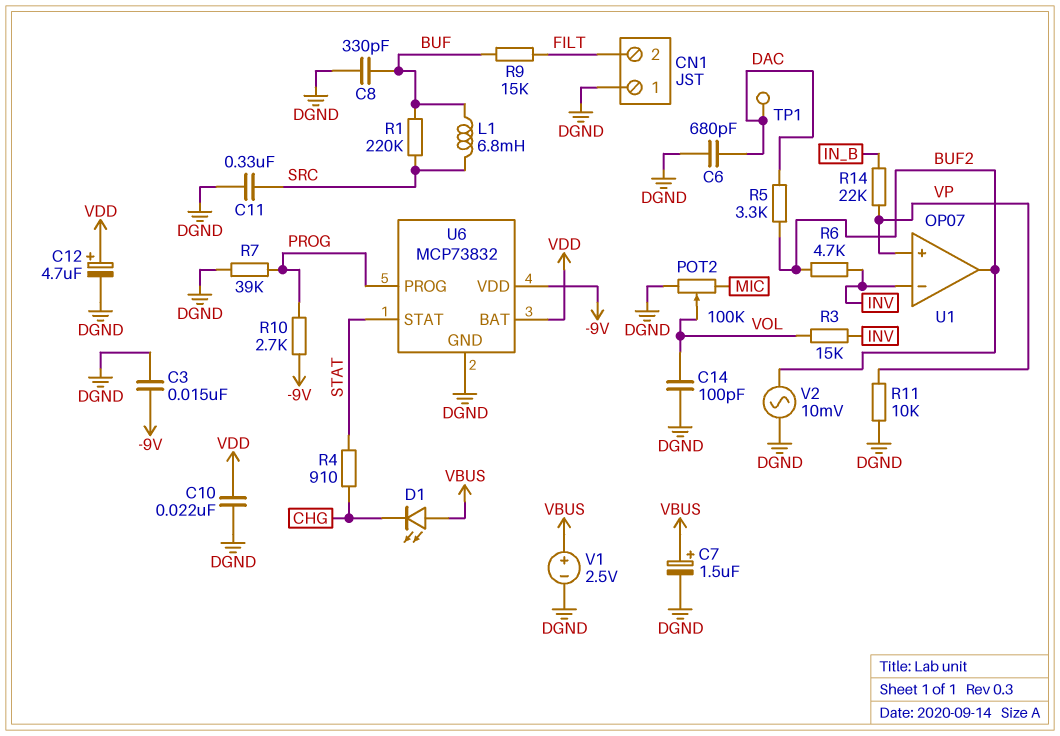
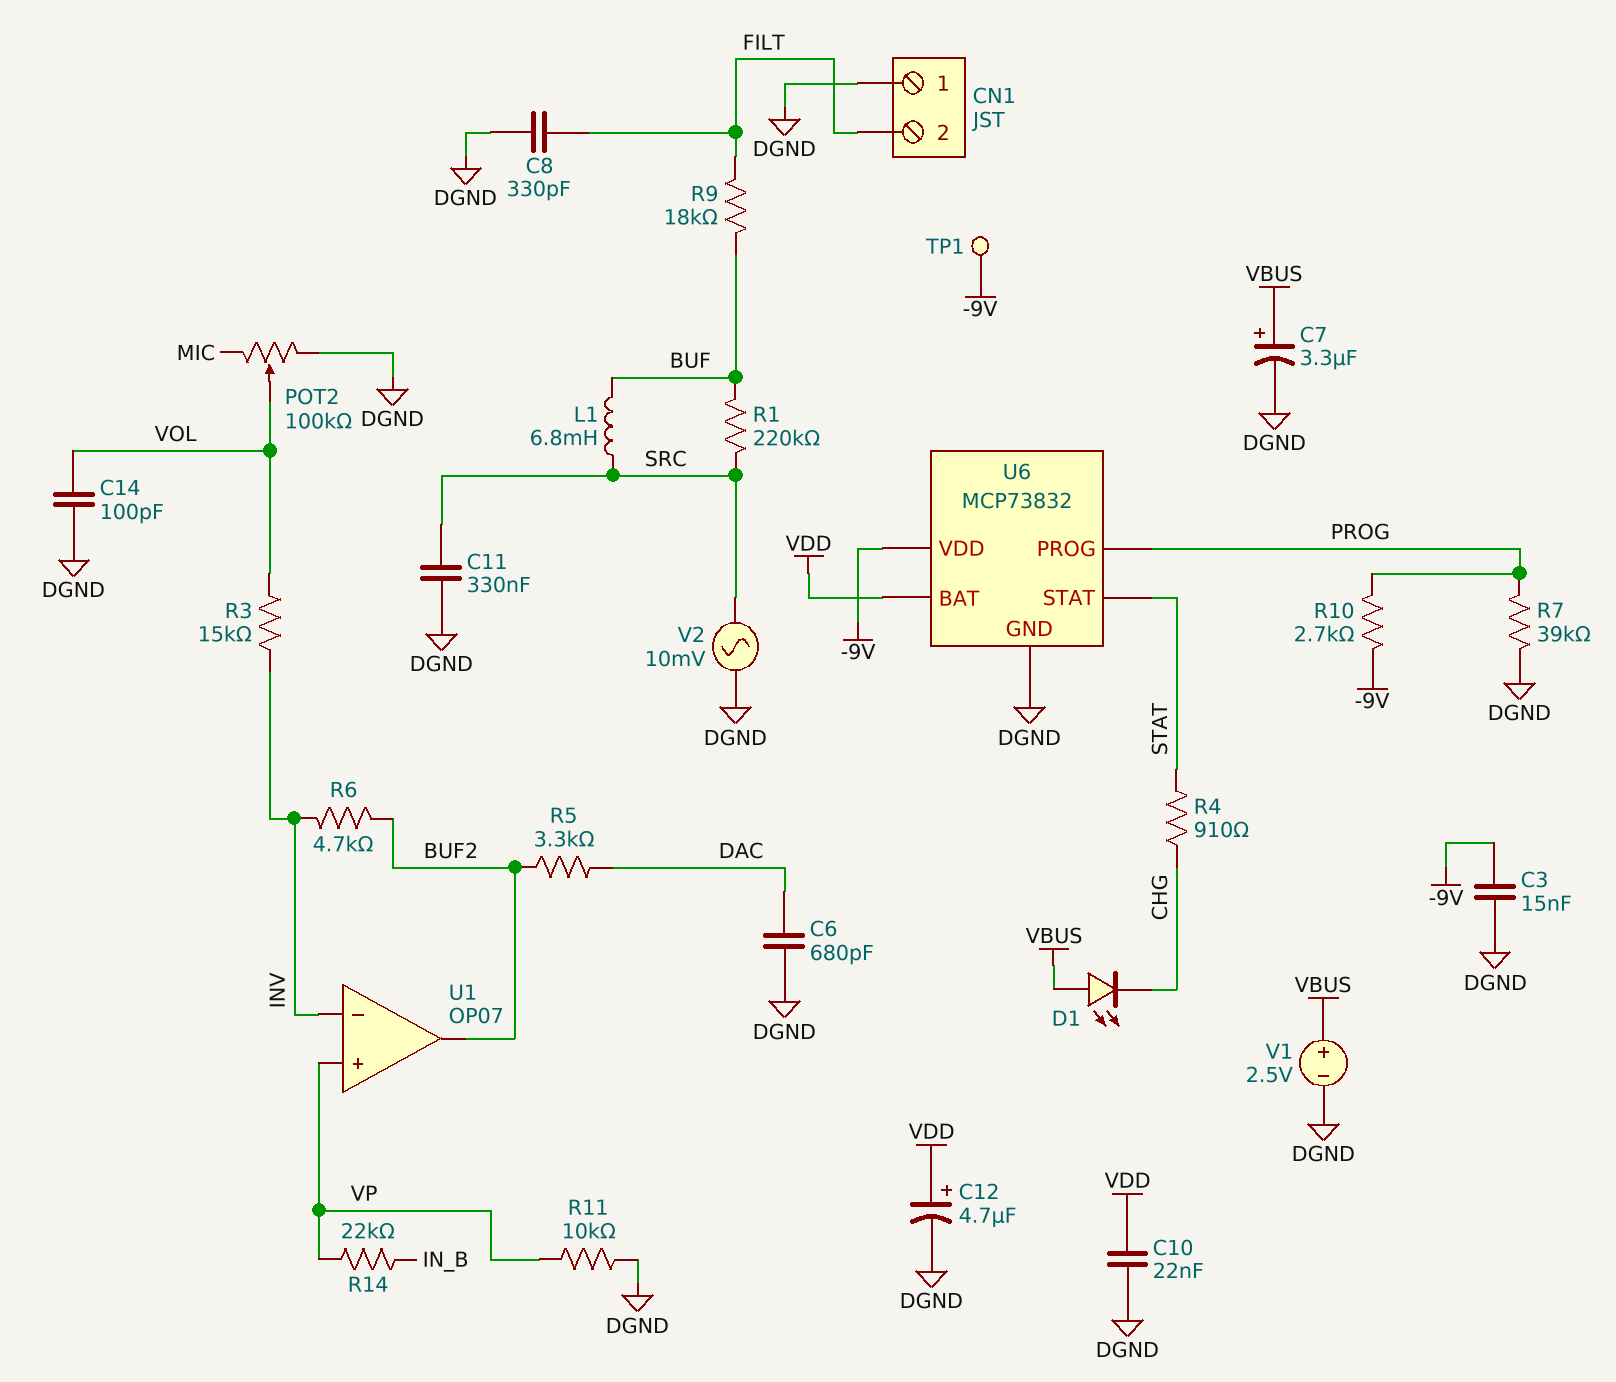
C7: 1.5uF (plus VBUS, minus DGND) -> 3.3uF (plus VBUS, minus DGND)
C8: 330pF (BUF, DGND) -> 330pF (DGND, FILT)
R9: 15k (BUF, FILT) -> 18k (BUF, FILT)
TP1: test point (DAC) -> test point (-9V)
V2: AC 10mV (BUF2, DGND) -> AC 10mV (DGND, SRC)

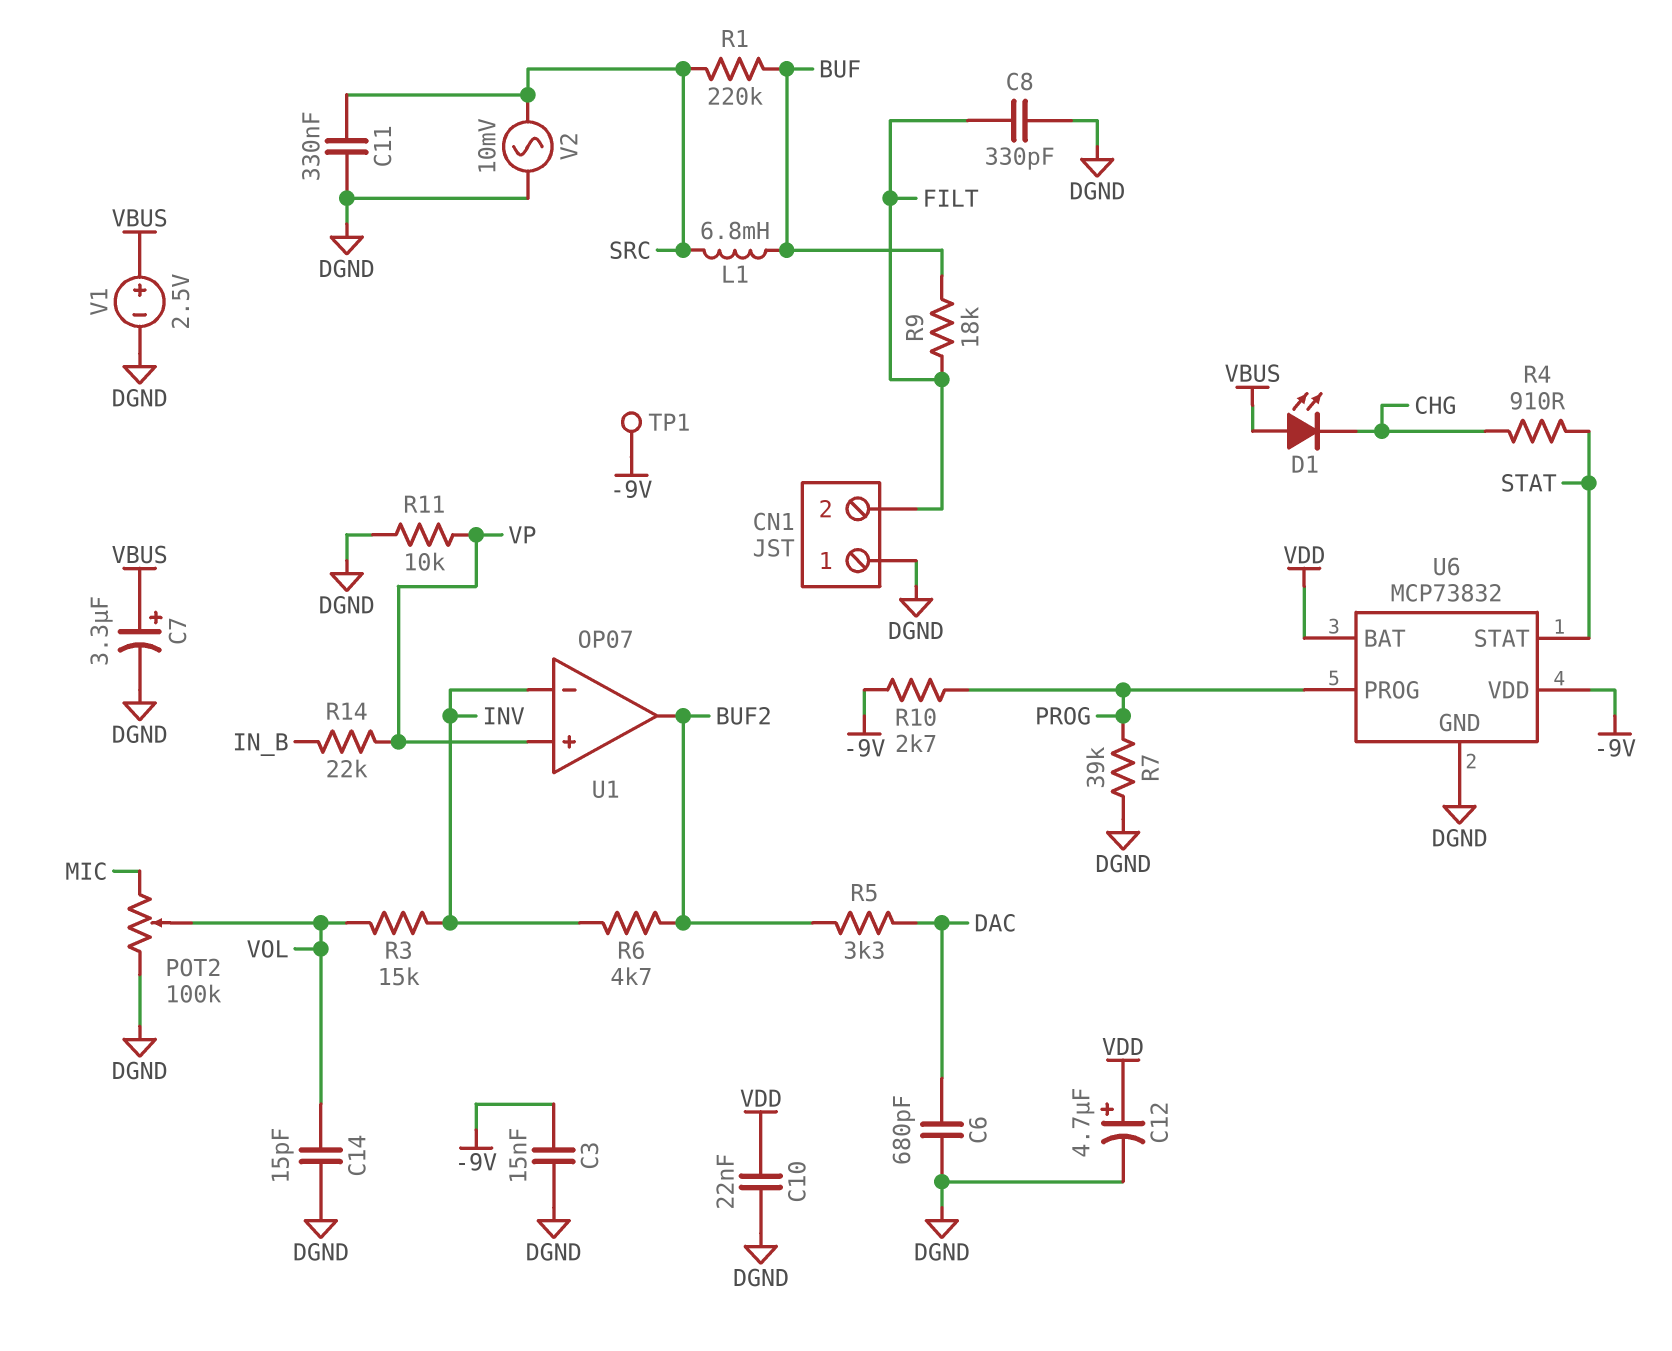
C14: 100pF (DGND, VOL) -> 15pF (DGND, VOL)

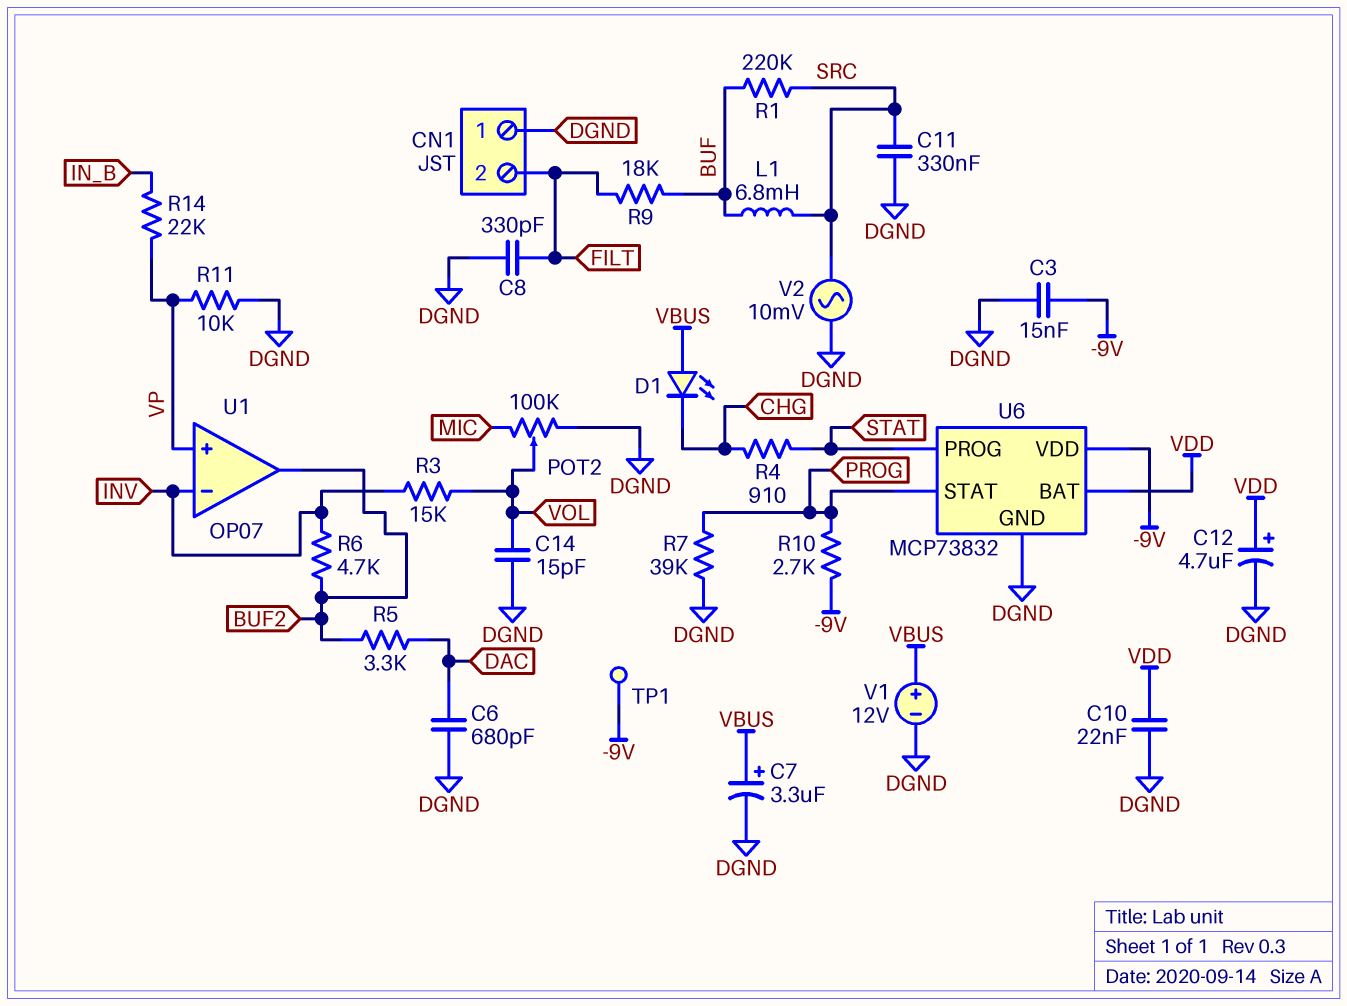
U6 pin PROG: PROG -> STAT
U6 pin STAT: STAT -> PROG
V1: 2.5V (plus VBUS, minus DGND) -> 12V (plus VBUS, minus DGND)

